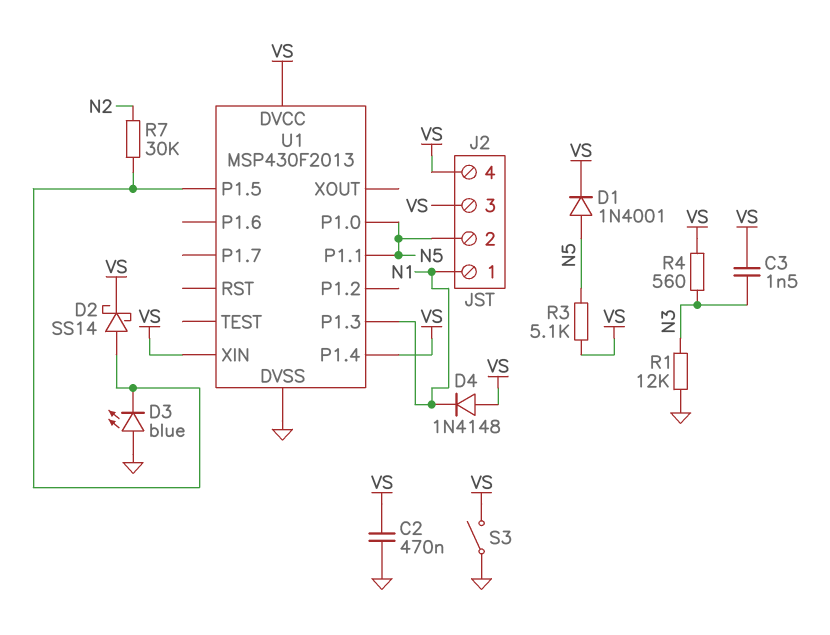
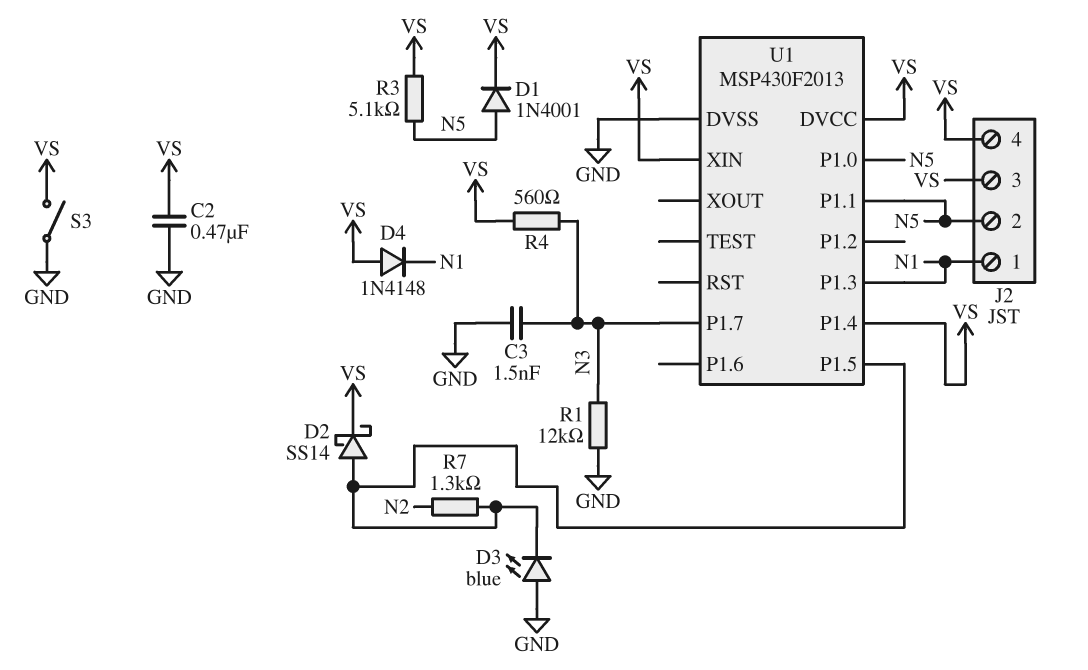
C3: 1.5nF (N3, VS) -> 1.5nF (GND, N3)
R7: 30k (N2, U1/P1.5) -> 1.3k (N2, U1/P1.5)
U1 pin P1.7: none -> N3

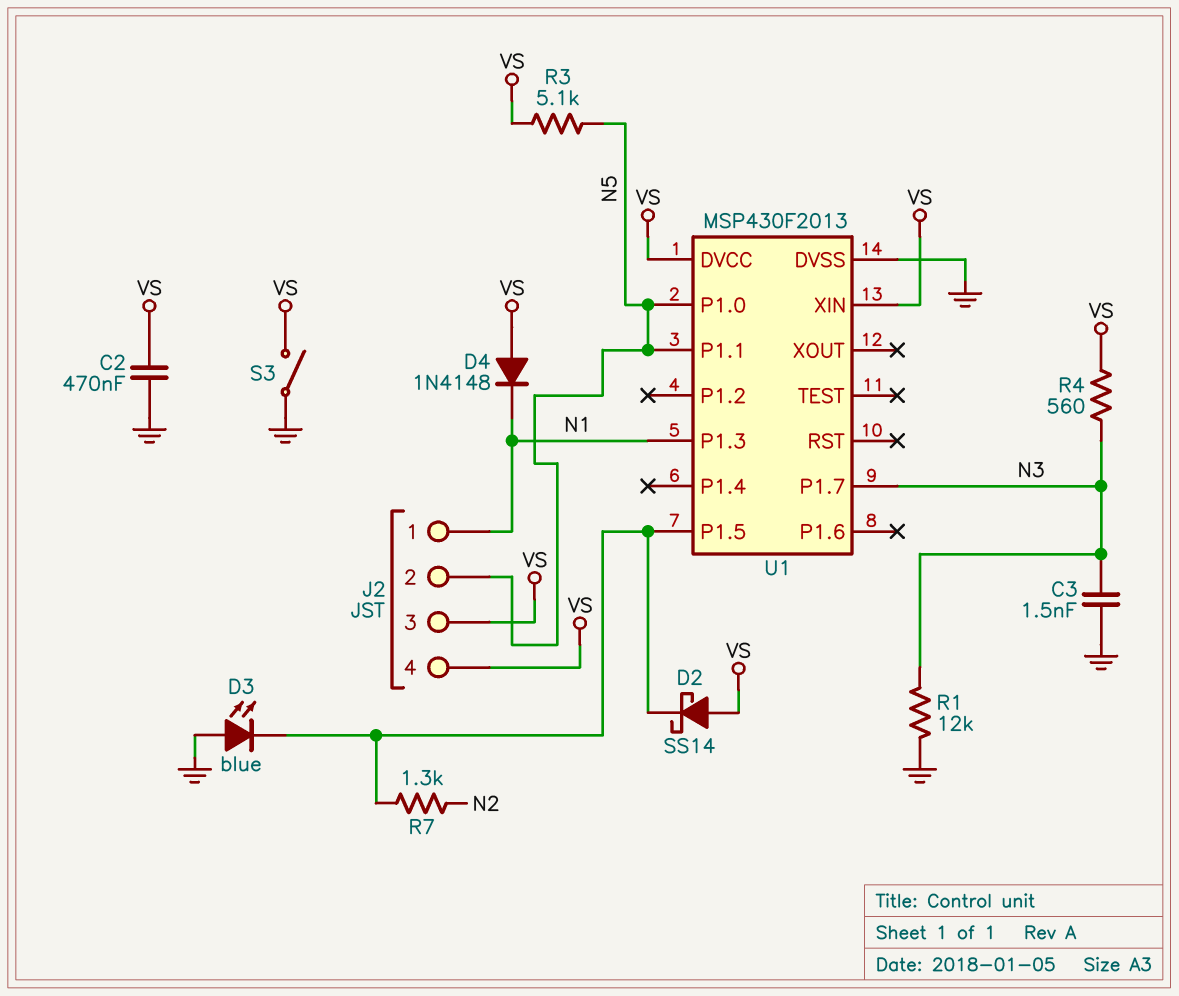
D1: diode 1N4001 (A N5, K VS) -> none
D2: schottky SS14 (A U1/P1.5, K VS) -> schottky SS14 (A VS, K U1/P1.5)
U1 pin P1.4: VS -> none

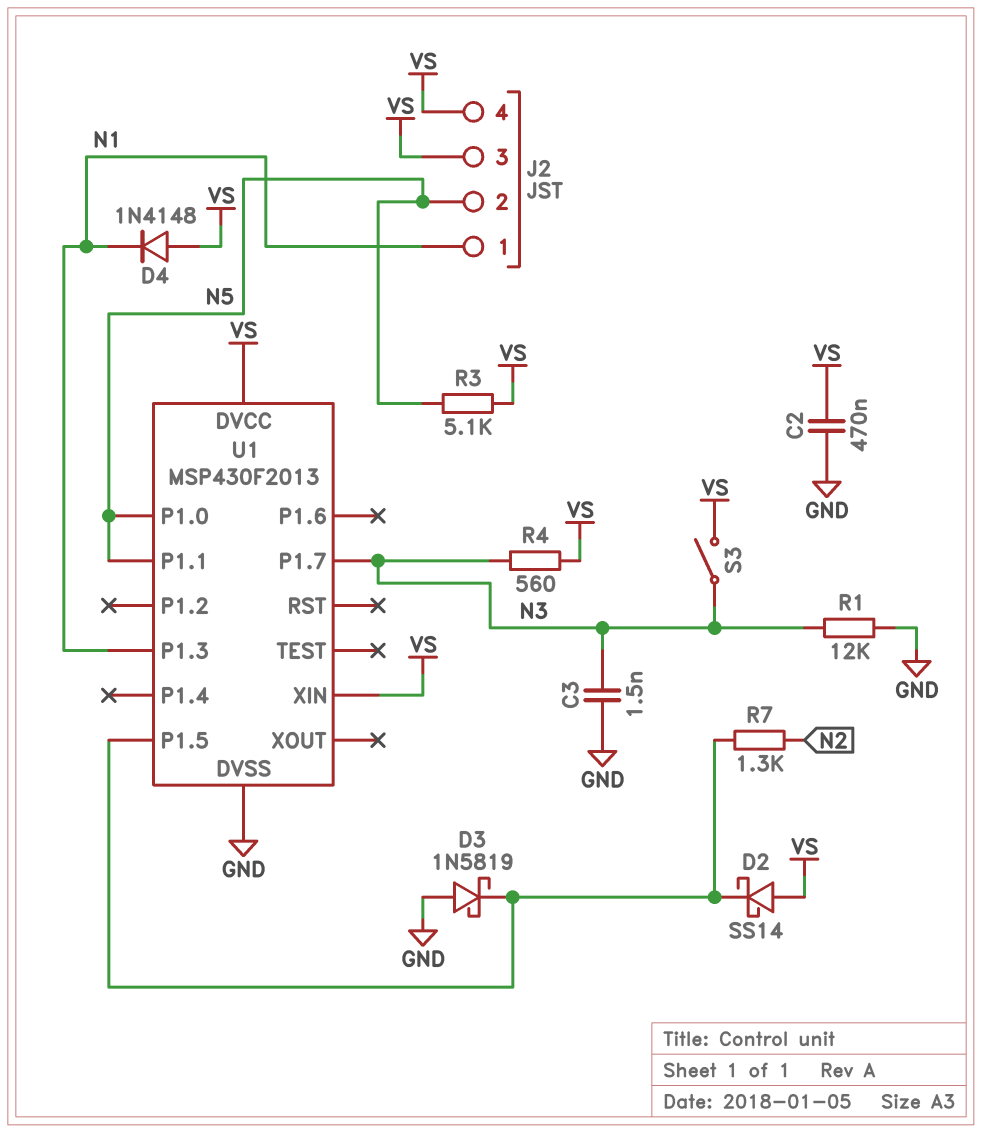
D3: LED blue (A GND, K U1/P1.5) -> schottky 1N5819 (A GND, K U1/P1.5)
S3: switch (GND, VS) -> switch (N3, VS)

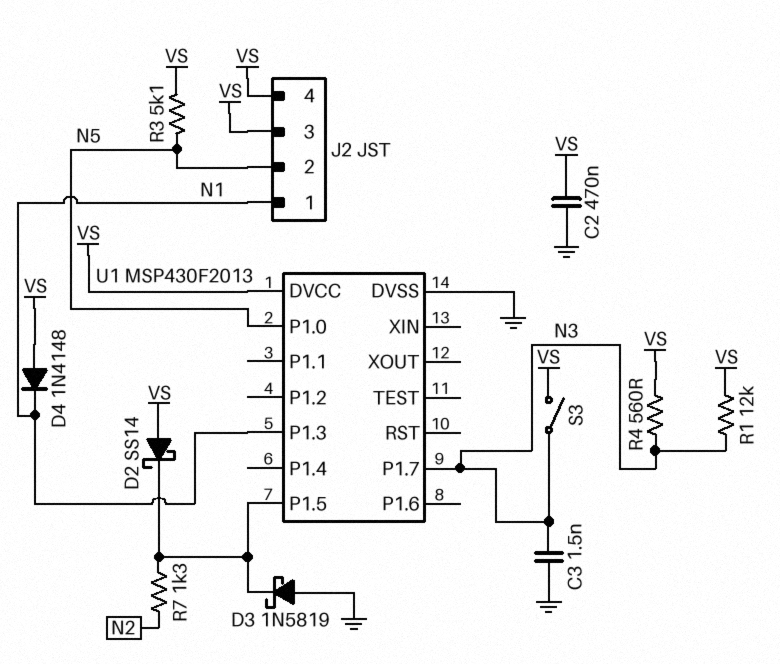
R1: 12k (GND, N3) -> 12k (N3, VS)
U1 pin P1.1: N5 -> none
U1 pin XIN: VS -> none

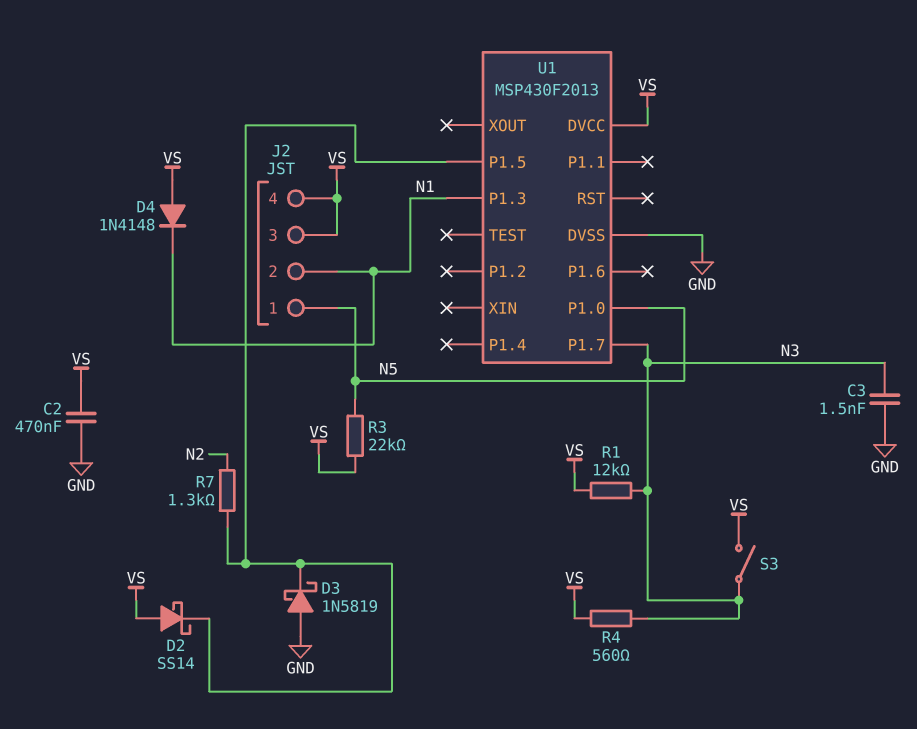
J2 pin 1: N1 -> N5
J2 pin 2: N5 -> N1
R3: 5.1k (N5, VS) -> 22k (N5, VS)

